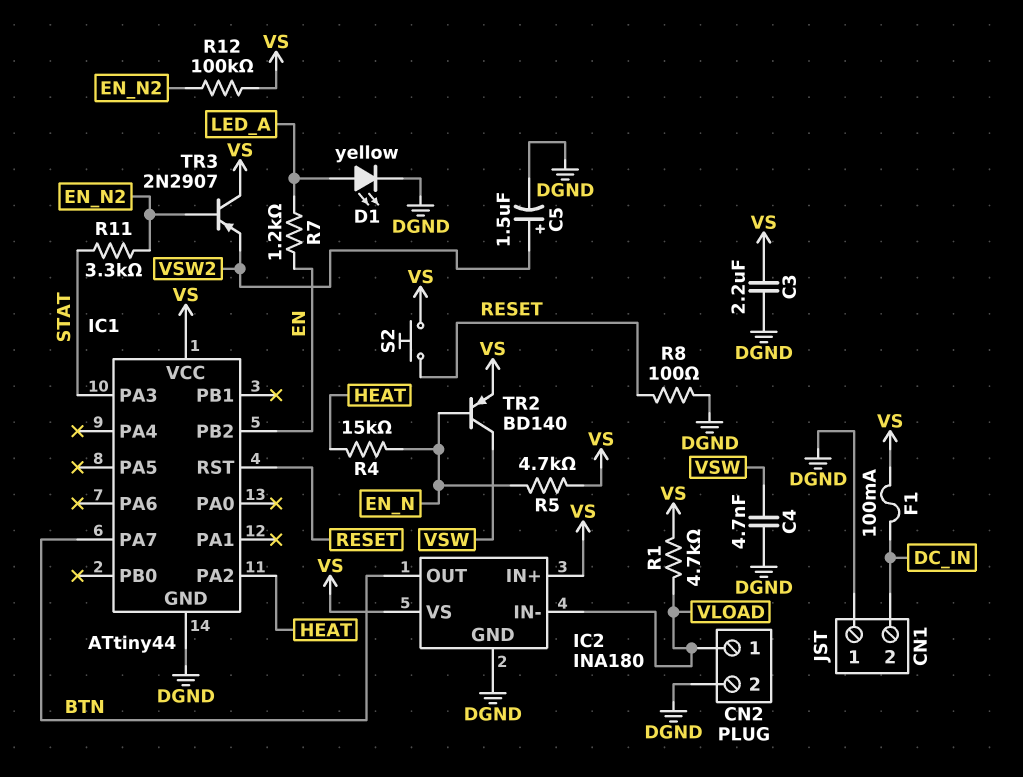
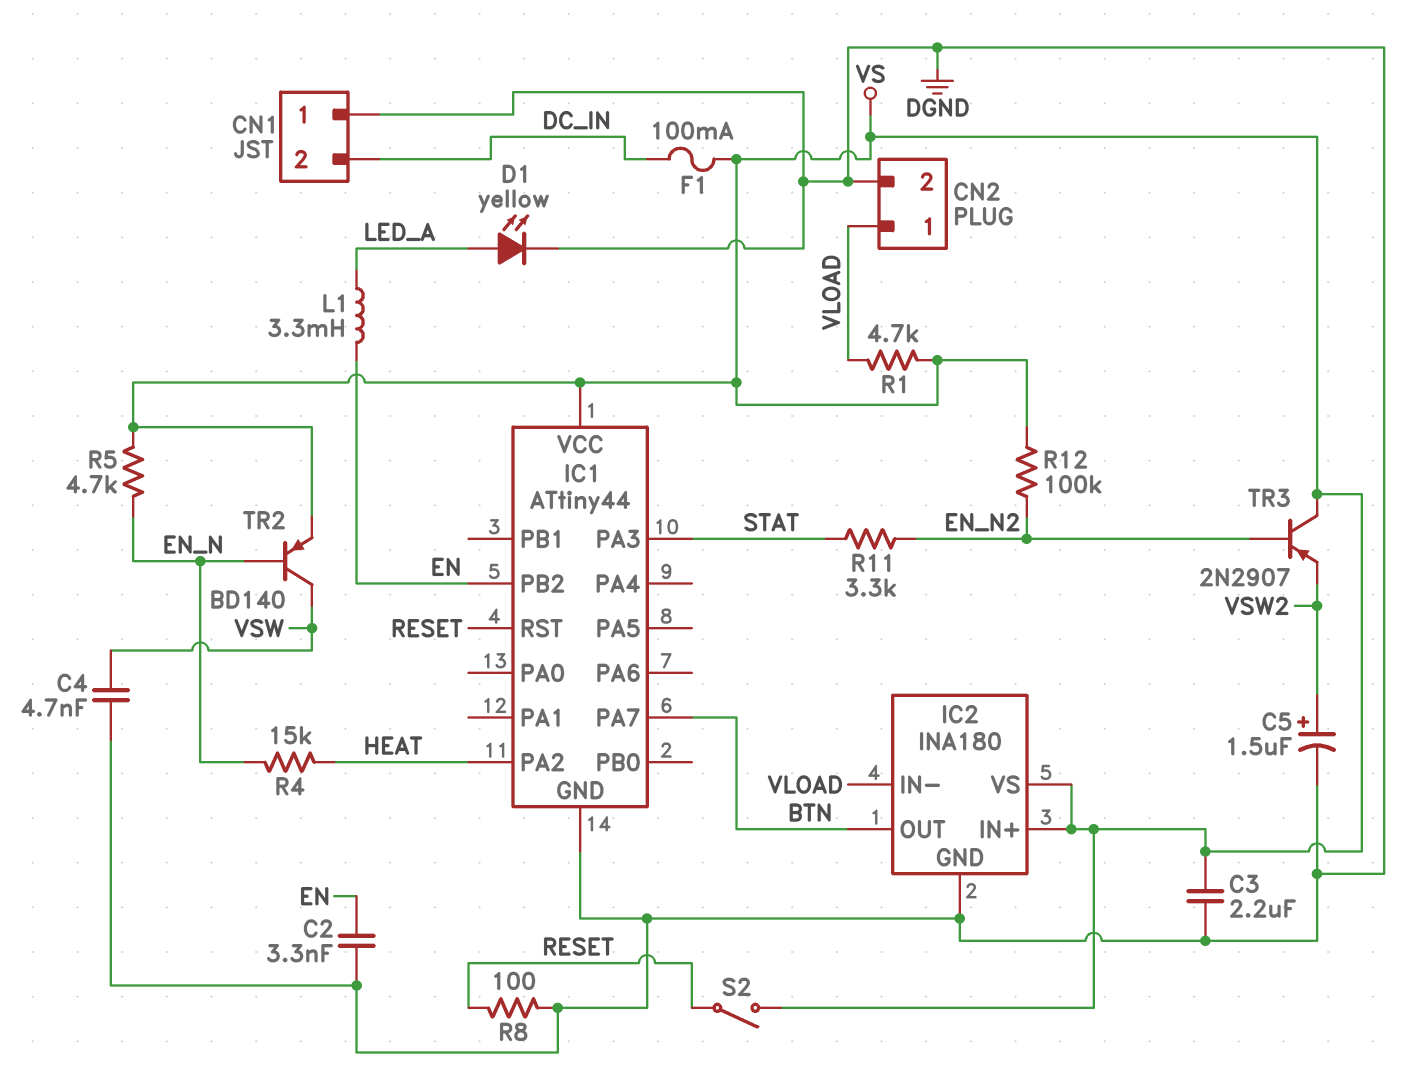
C2: none -> 3.3nF (DGND, EN)
L1: none -> 3.3mH (EN, LED_A)
R7: 1.2k (EN, LED_A) -> none
S2: button (RESET, VS) -> switch (RESET, VS)

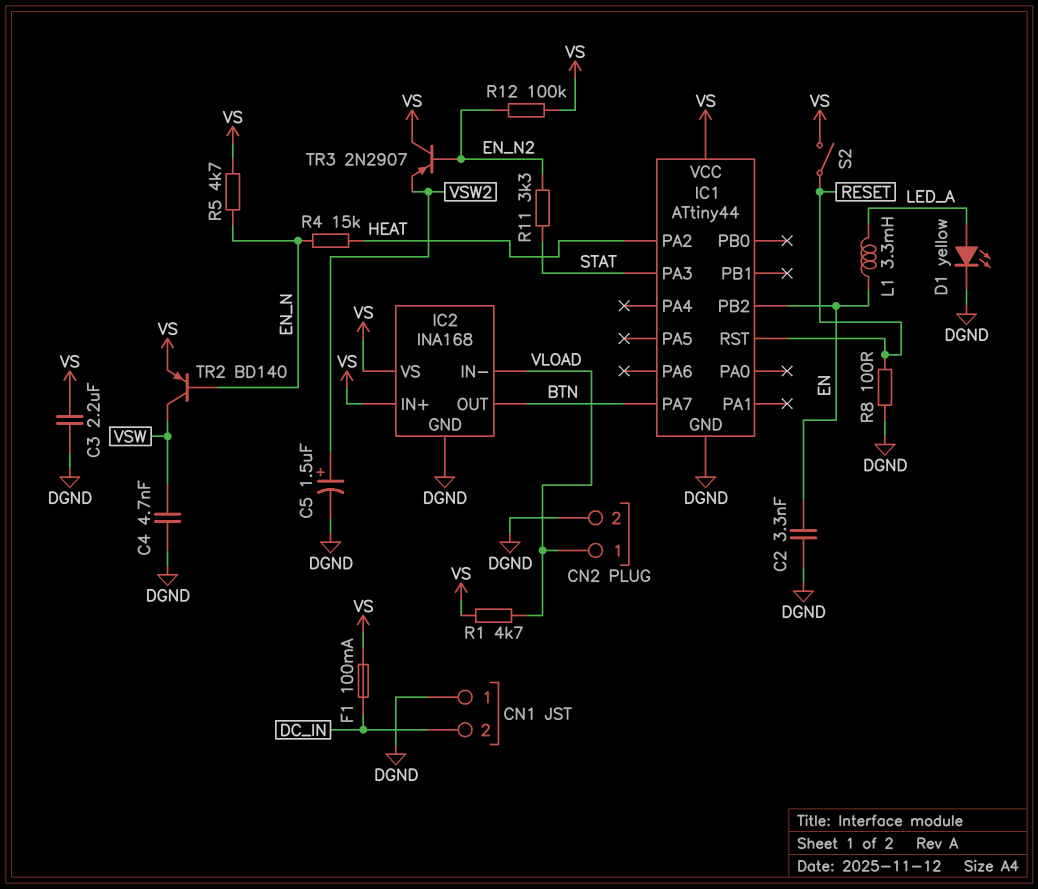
IC2: INA180 -> INA168

